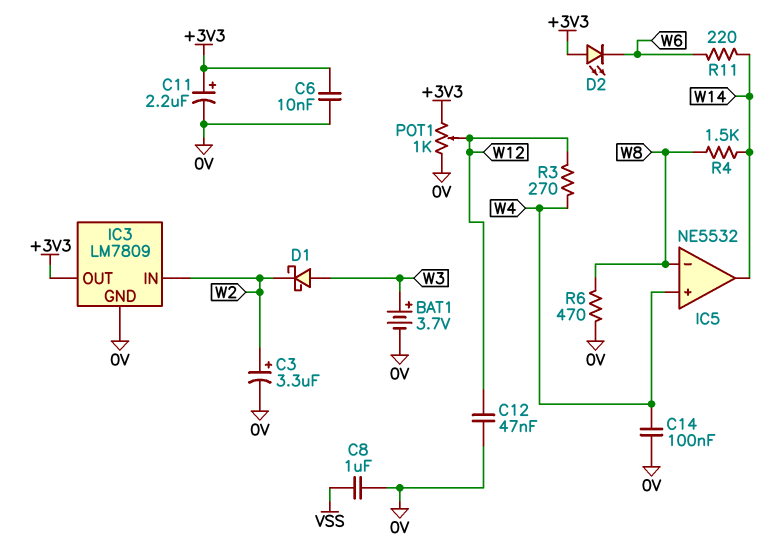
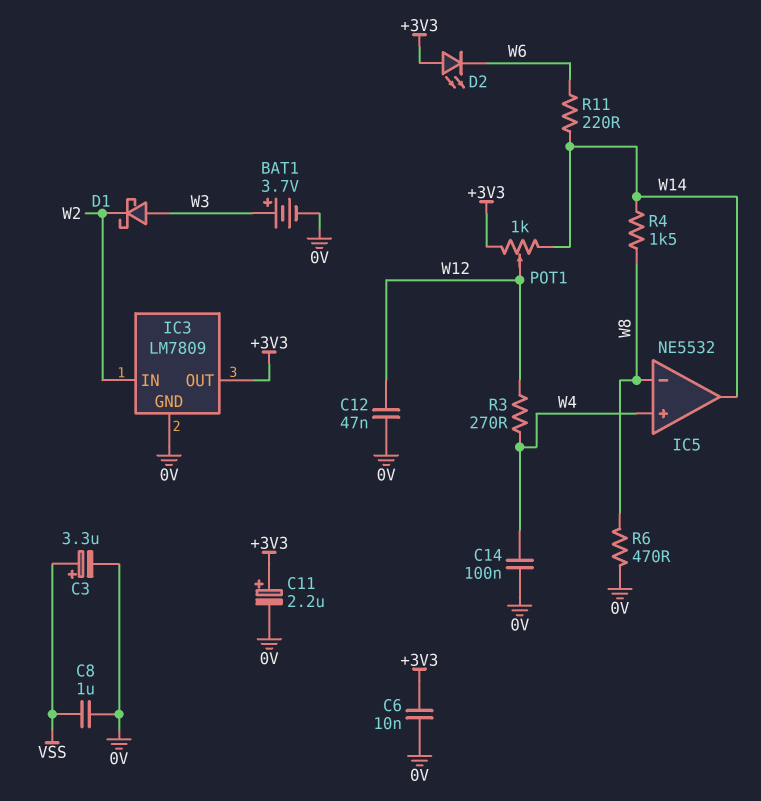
C3: 3.3uF (plus W2, minus 0V) -> 3.3uF (plus VSS, minus 0V)
POT1: 1k (+3V3, 0V, wiper W12) -> 1k (+3V3, W14, wiper W12)

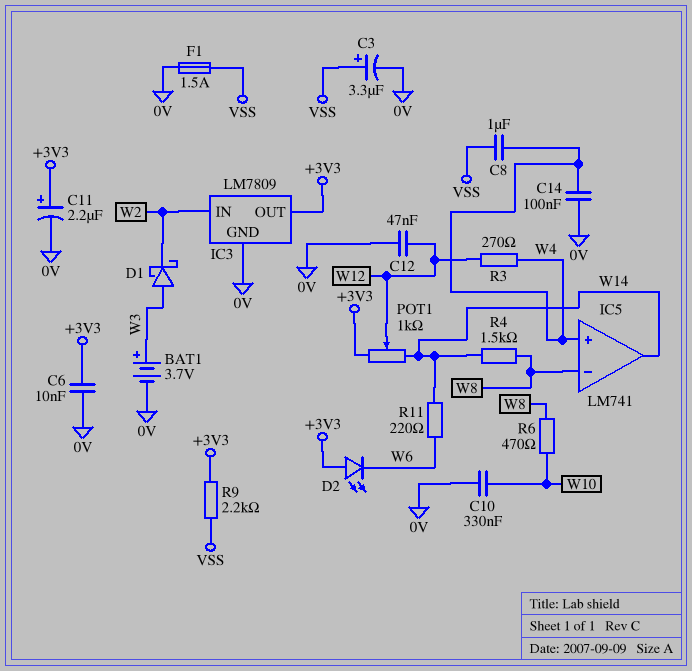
C8: 1uF (0V, VSS) -> 1uF (VSS, W4)
C10: none -> 330nF (0V, W10)
F1: none -> 1.5A (0V, VSS)
IC5: NE5532 -> LM741
R6: 470 (0V, W8) -> 470 (W8, W10)
R9: none -> 2.2k (+3V3, VSS)

